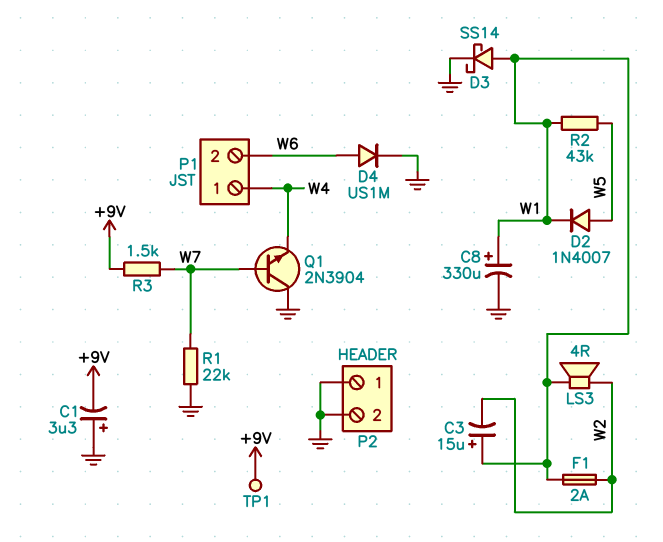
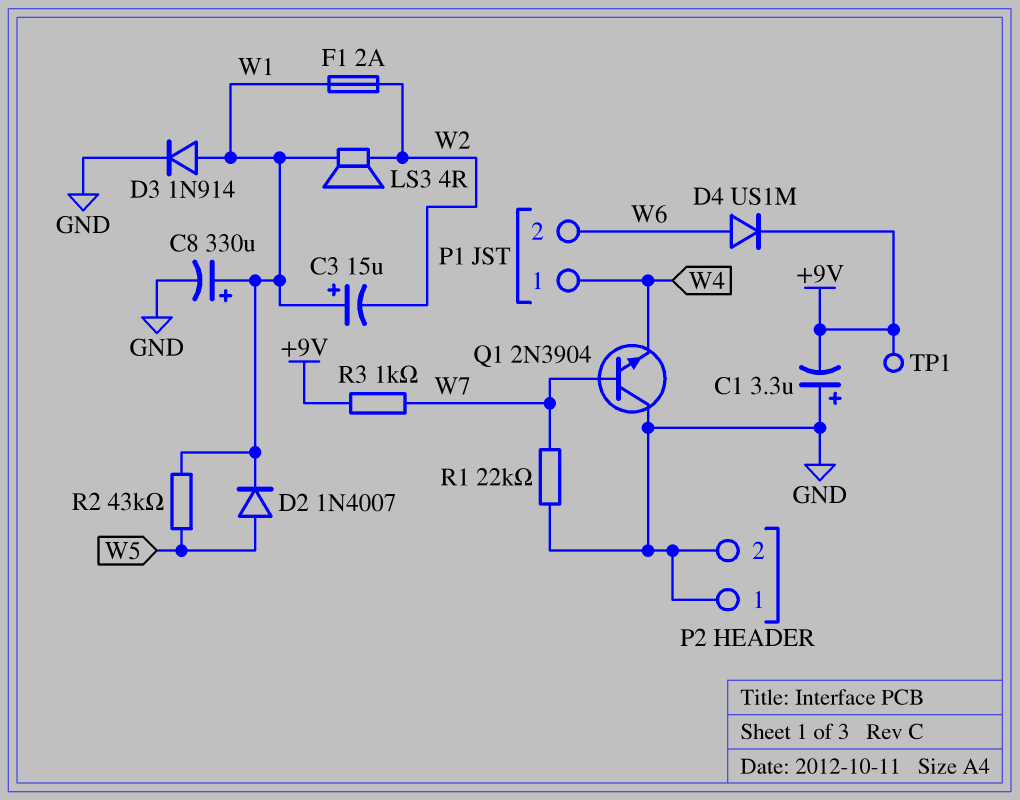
D3: schottky SS14 (A W1, K GND) -> diode 1N914 (A W1, K GND)
D4: diode US1M (A W6, K GND) -> diode US1M (A W6, K +9V)
R3: 1.5k (+9V, W7) -> 1k (+9V, W7)

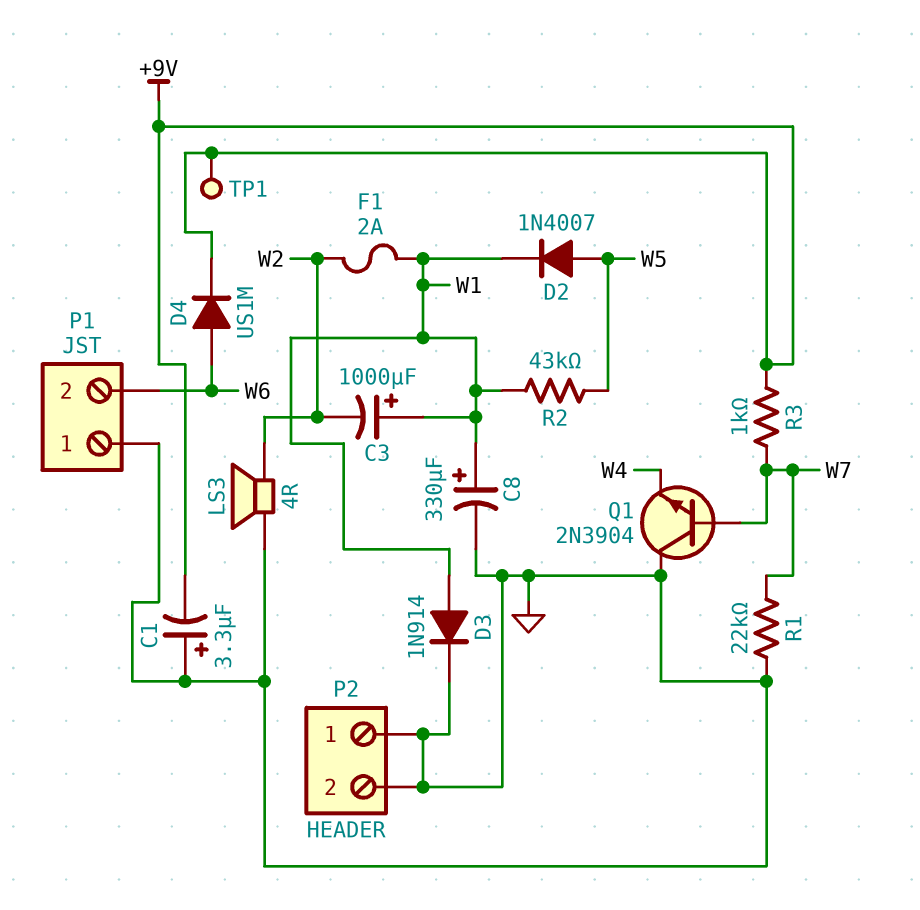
C3: 15uF (plus W1, minus W2) -> 1000uF (plus W1, minus W2)
LS3: speaker 4R (W1, W2) -> speaker 4R (GND, W2)
P1 pin 1: W4 -> GND

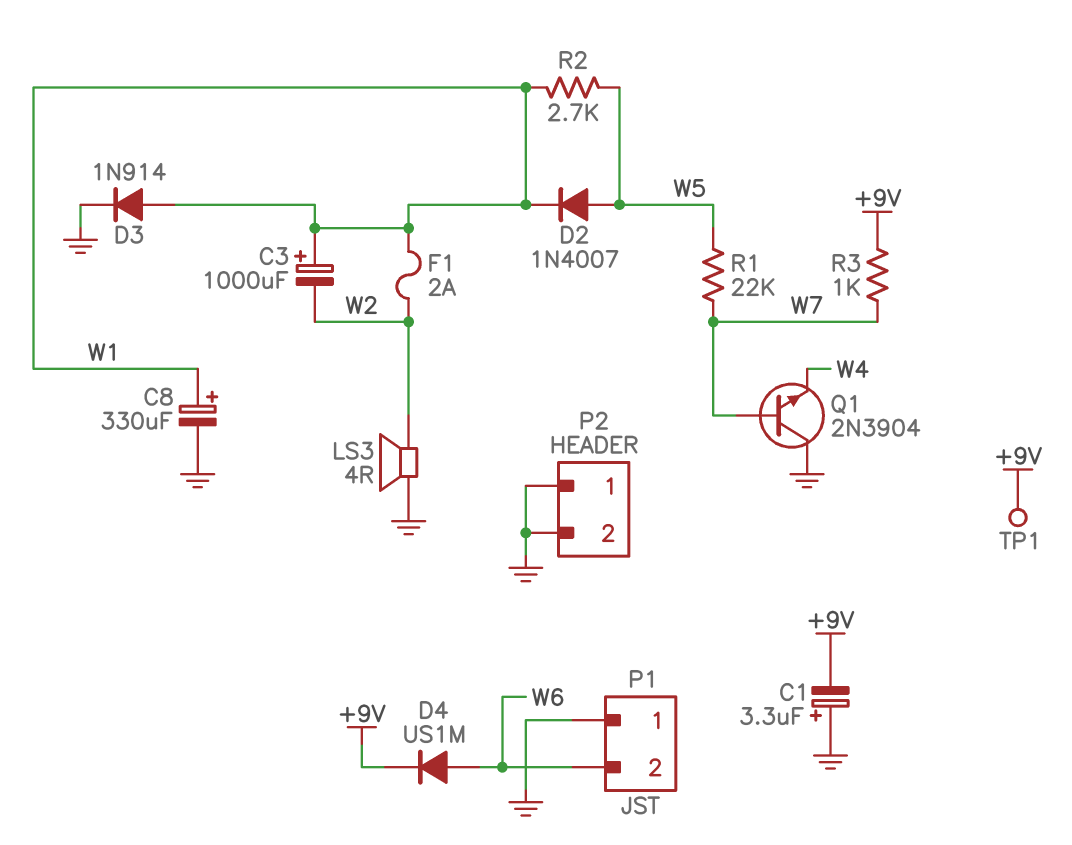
R1: 22k (GND, W7) -> 22k (W5, W7)
R2: 43k (W1, W5) -> 2.7k (W1, W5)

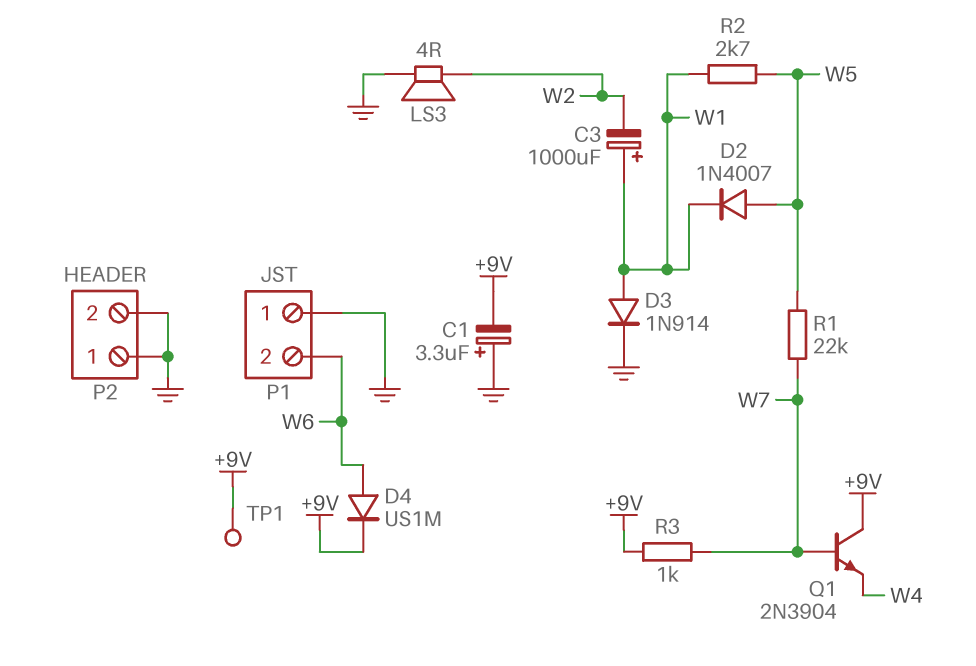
C8: 330uF (plus W1, minus GND) -> none
F1: 2A (W1, W2) -> none
Q1: NPN 2N3904 (B W7, C GND, E W4) -> NPN 2N3904 (B W7, C +9V, E W4)

